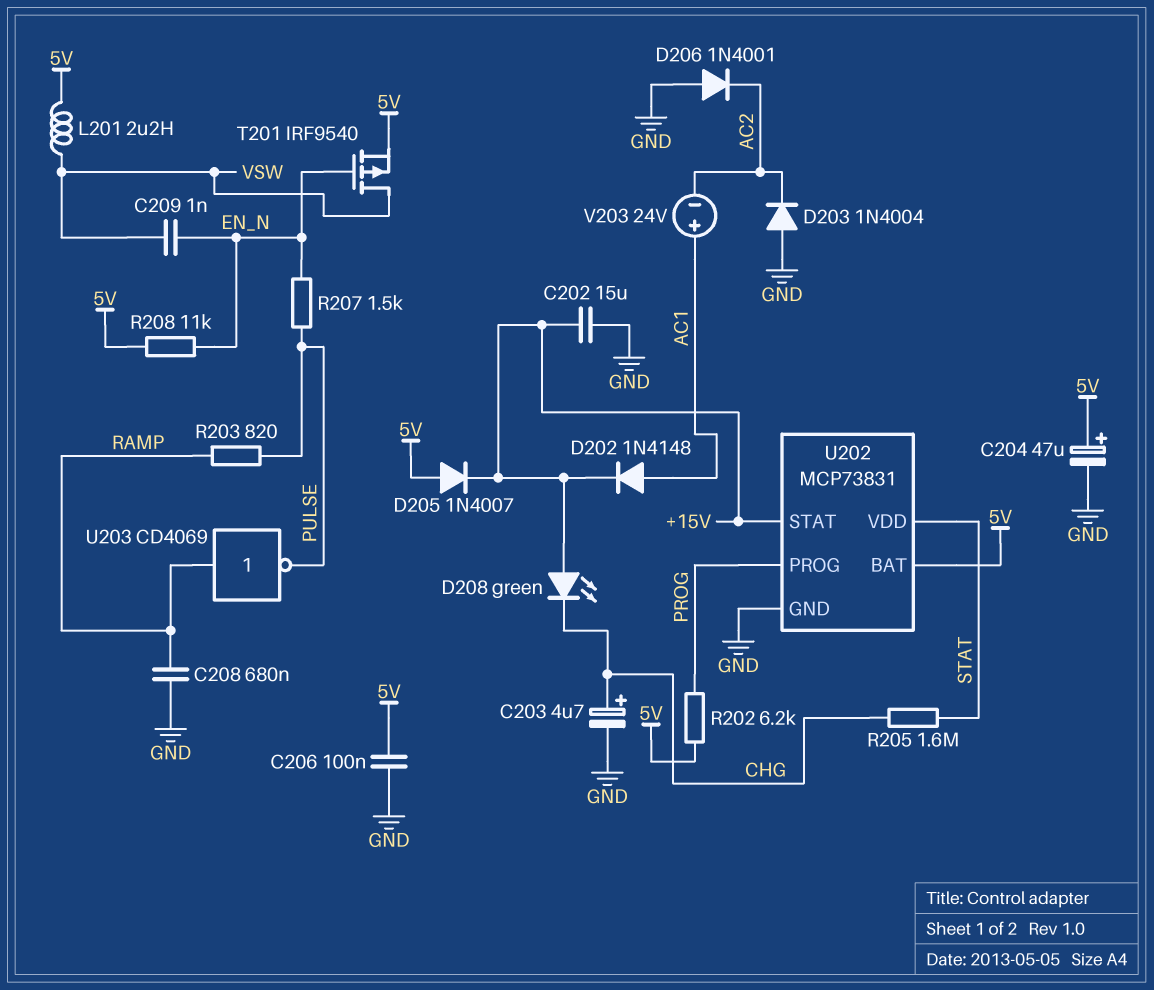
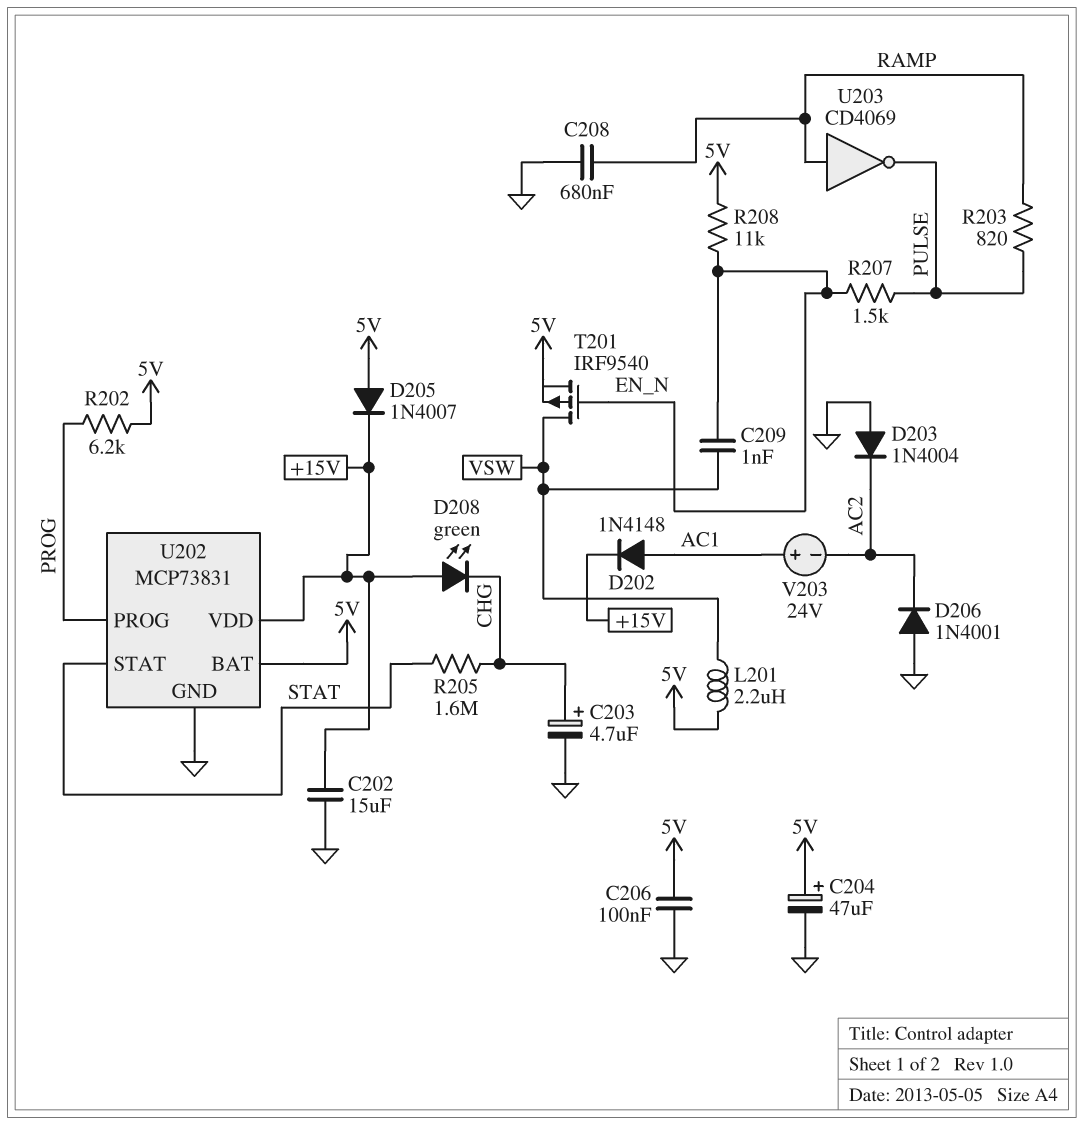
U202 pin STAT: +15V -> STAT
U202 pin VDD: STAT -> +15V

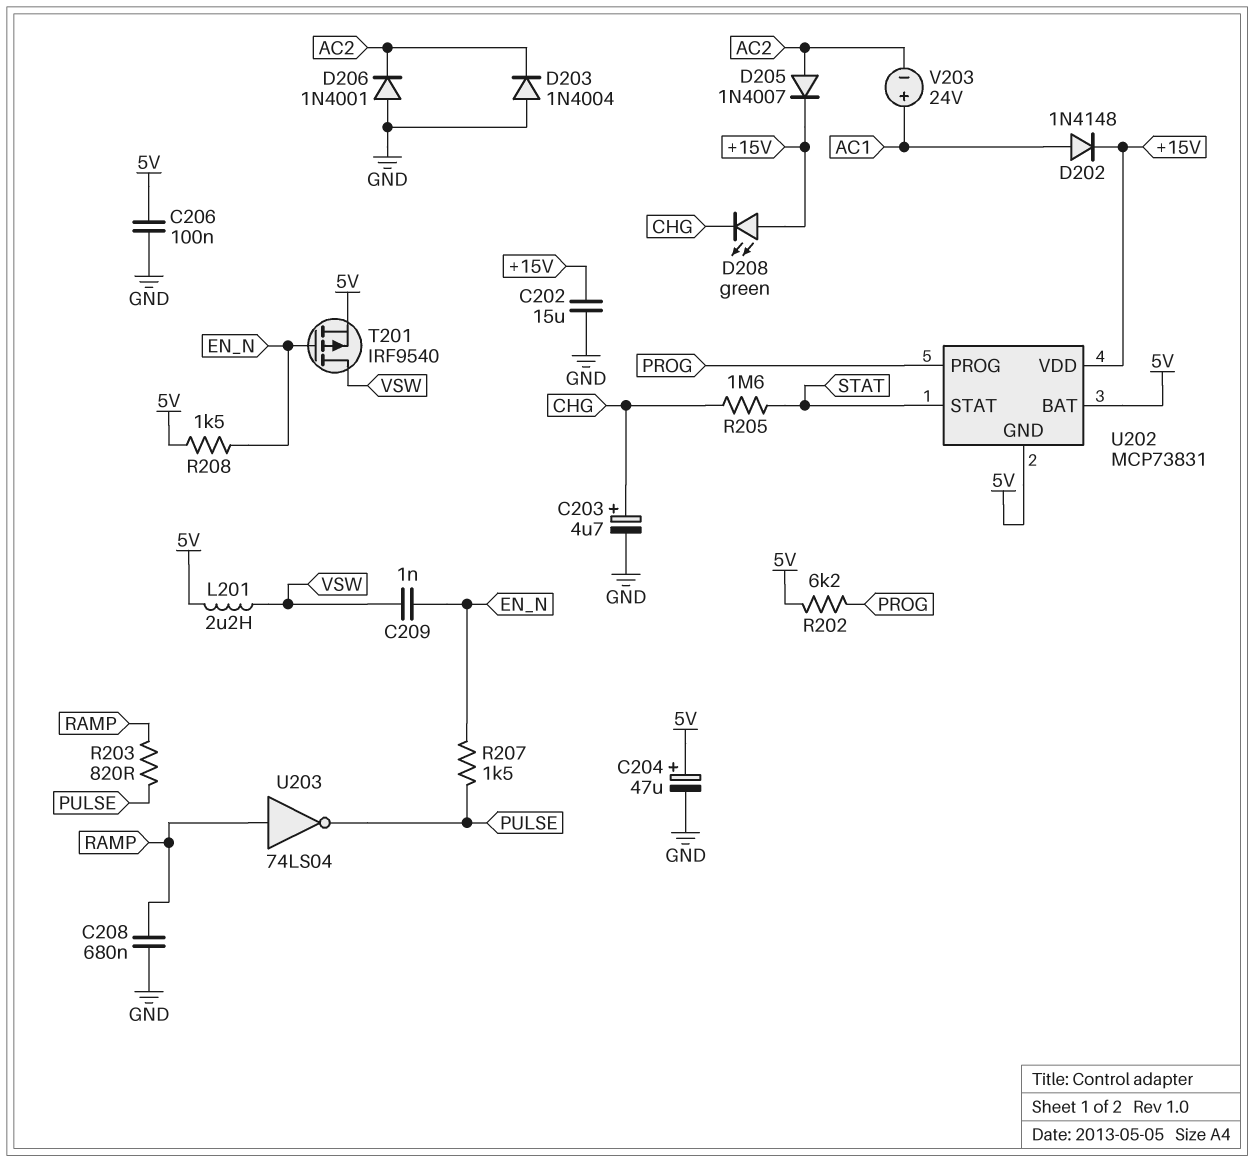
D205: diode 1N4007 (A 5V, K +15V) -> diode 1N4007 (A AC2, K +15V)
R208: 11k (5V, EN_N) -> 1.5k (5V, EN_N)
U202 pin GND: GND -> 5V
U203: NOT CD4069 (in RAMP, out PULSE) -> NOT 74LS04 (in RAMP, out PULSE)

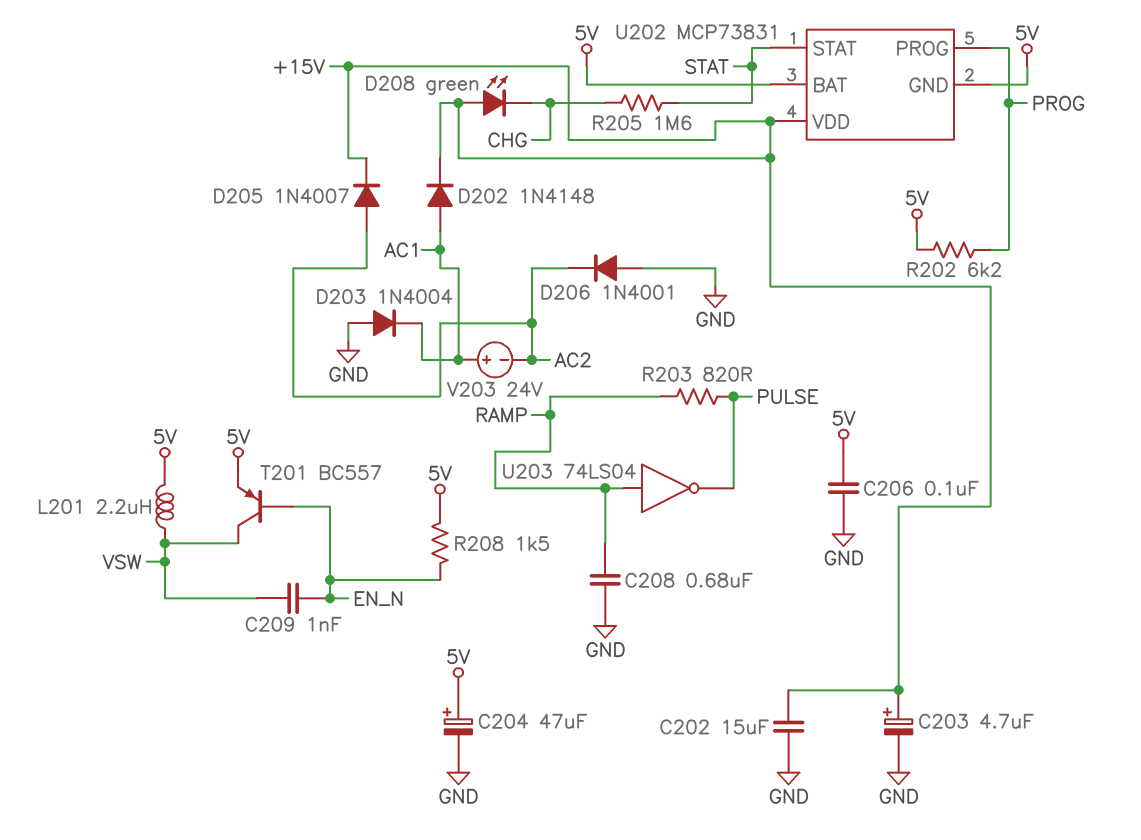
C203: 4.7uF (plus CHG, minus GND) -> 4.7uF (plus +15V, minus GND)
D203: diode 1N4004 (A GND, K AC2) -> diode 1N4004 (A GND, K AC1)
R207: 1.5k (EN_N, PULSE) -> none
T201: PMOS IRF9540 (G EN_N, D VSW, S 5V) -> PNP BC557 (B EN_N, C VSW, E 5V)

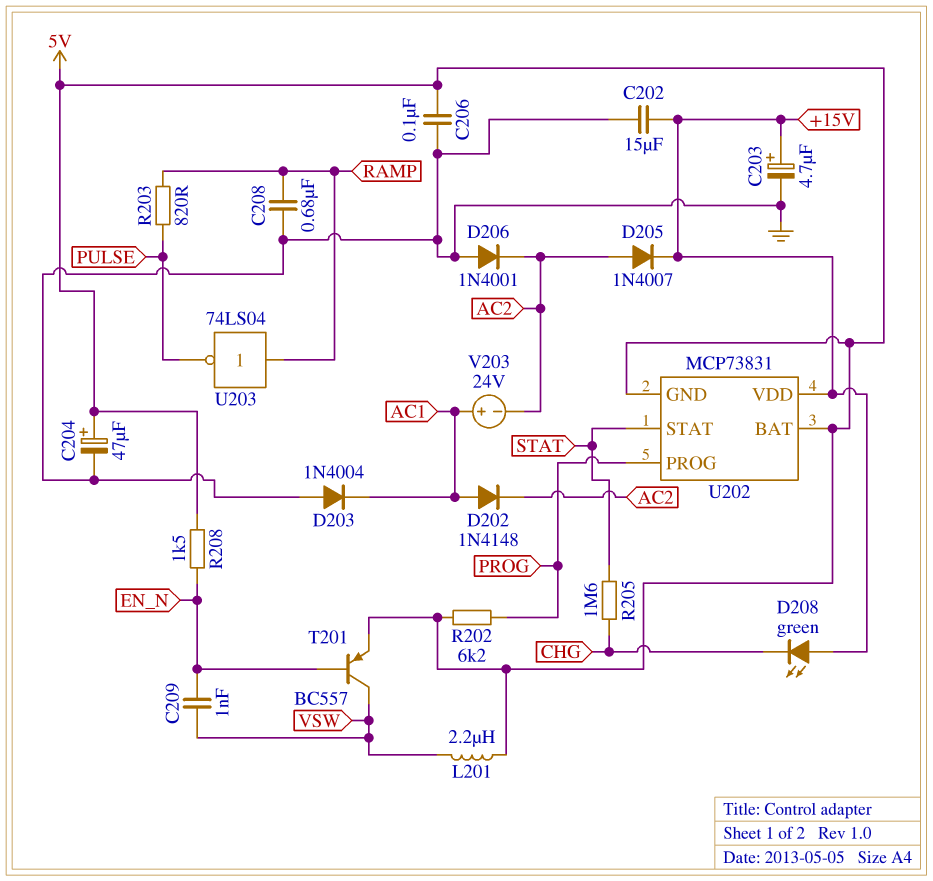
D202: diode 1N4148 (A AC1, K +15V) -> diode 1N4148 (A AC1, K AC2)

